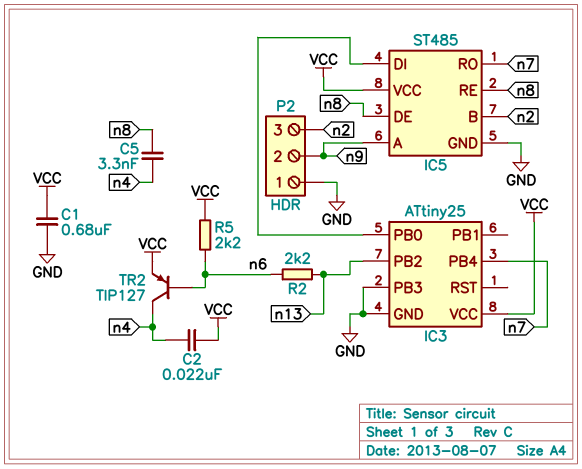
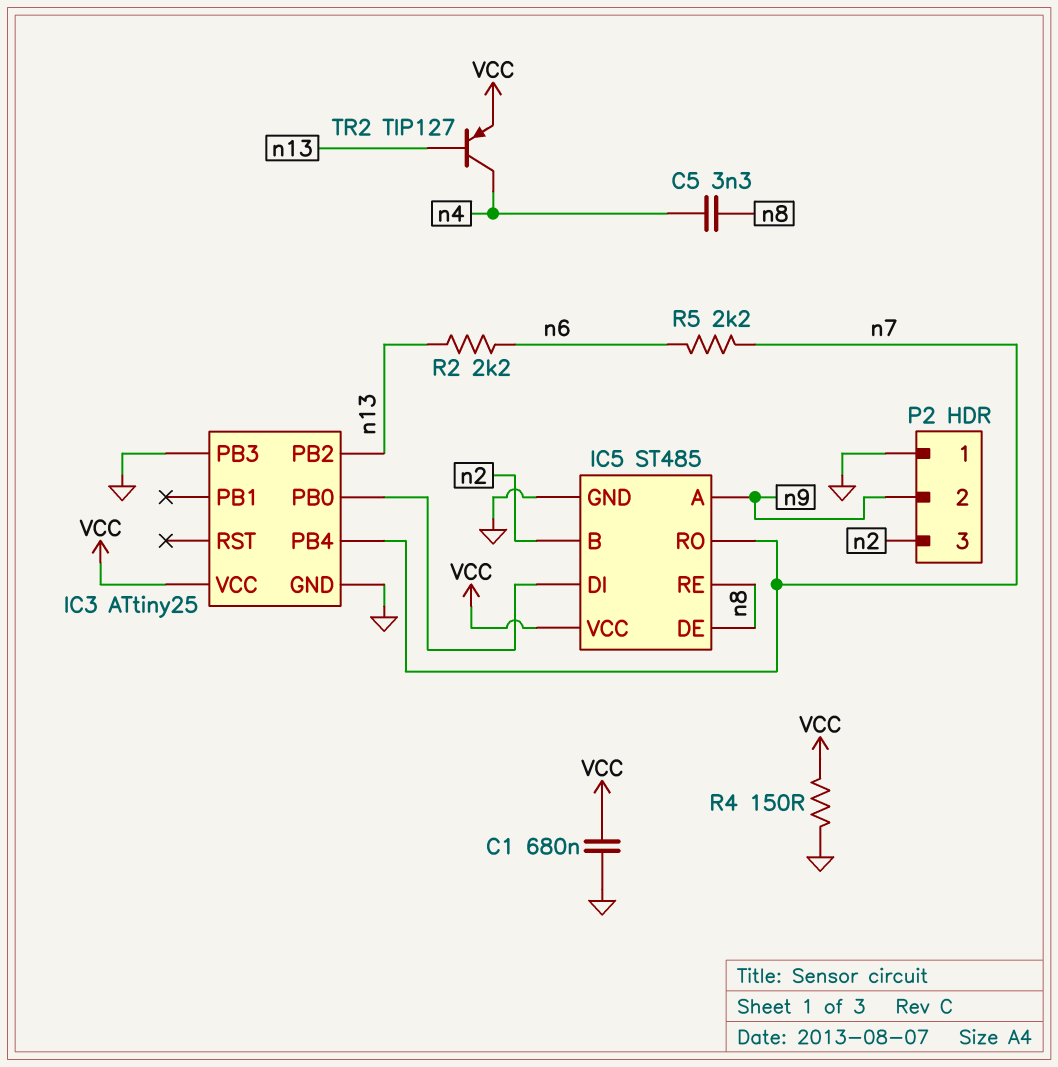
C2: 22nF (VCC, n4) -> none
R4: none -> 150 (GND, VCC)
R5: 2.2k (VCC, n6) -> 2.2k (n6, n7)
TR2: PNP TIP127 (B n6, C n4, E VCC) -> PNP TIP127 (B n13, C n4, E VCC)

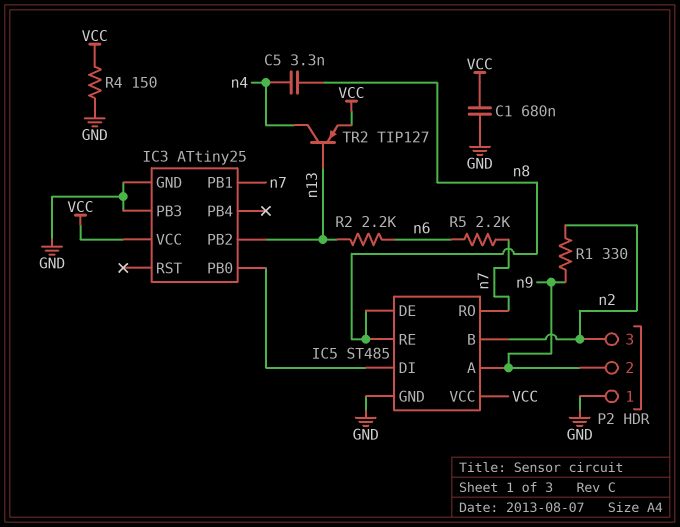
IC3 pin PB1: none -> n7
IC3 pin PB4: n7 -> none
R1: none -> 330 (n2, n9)

